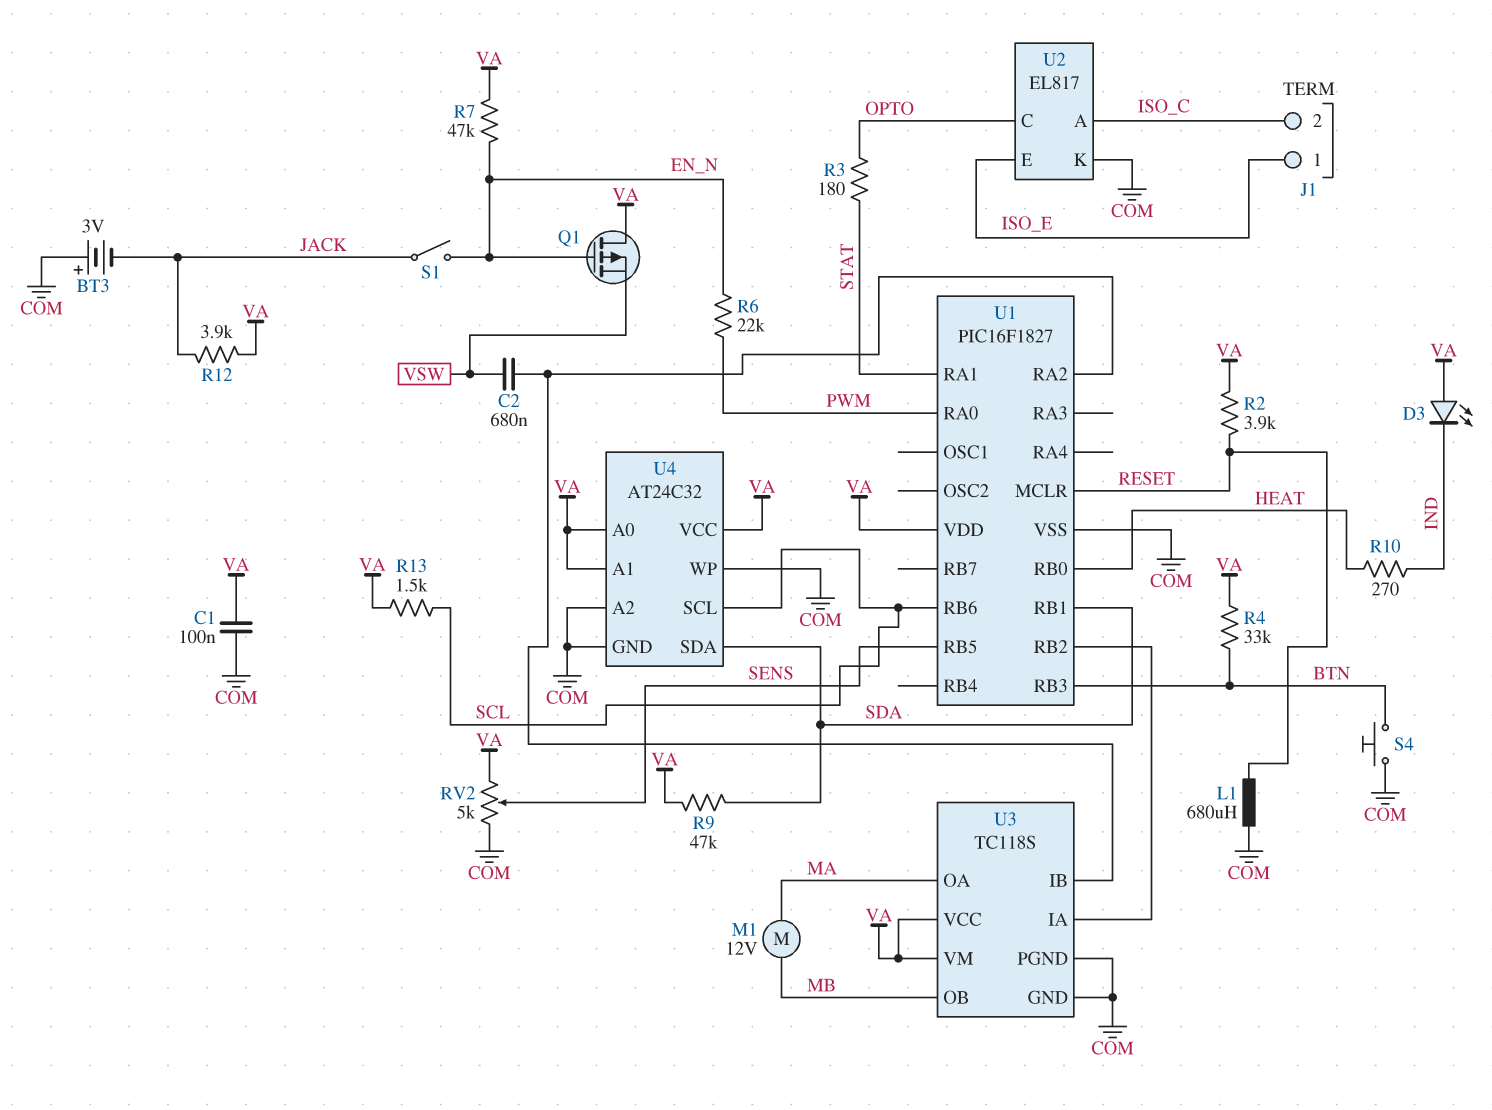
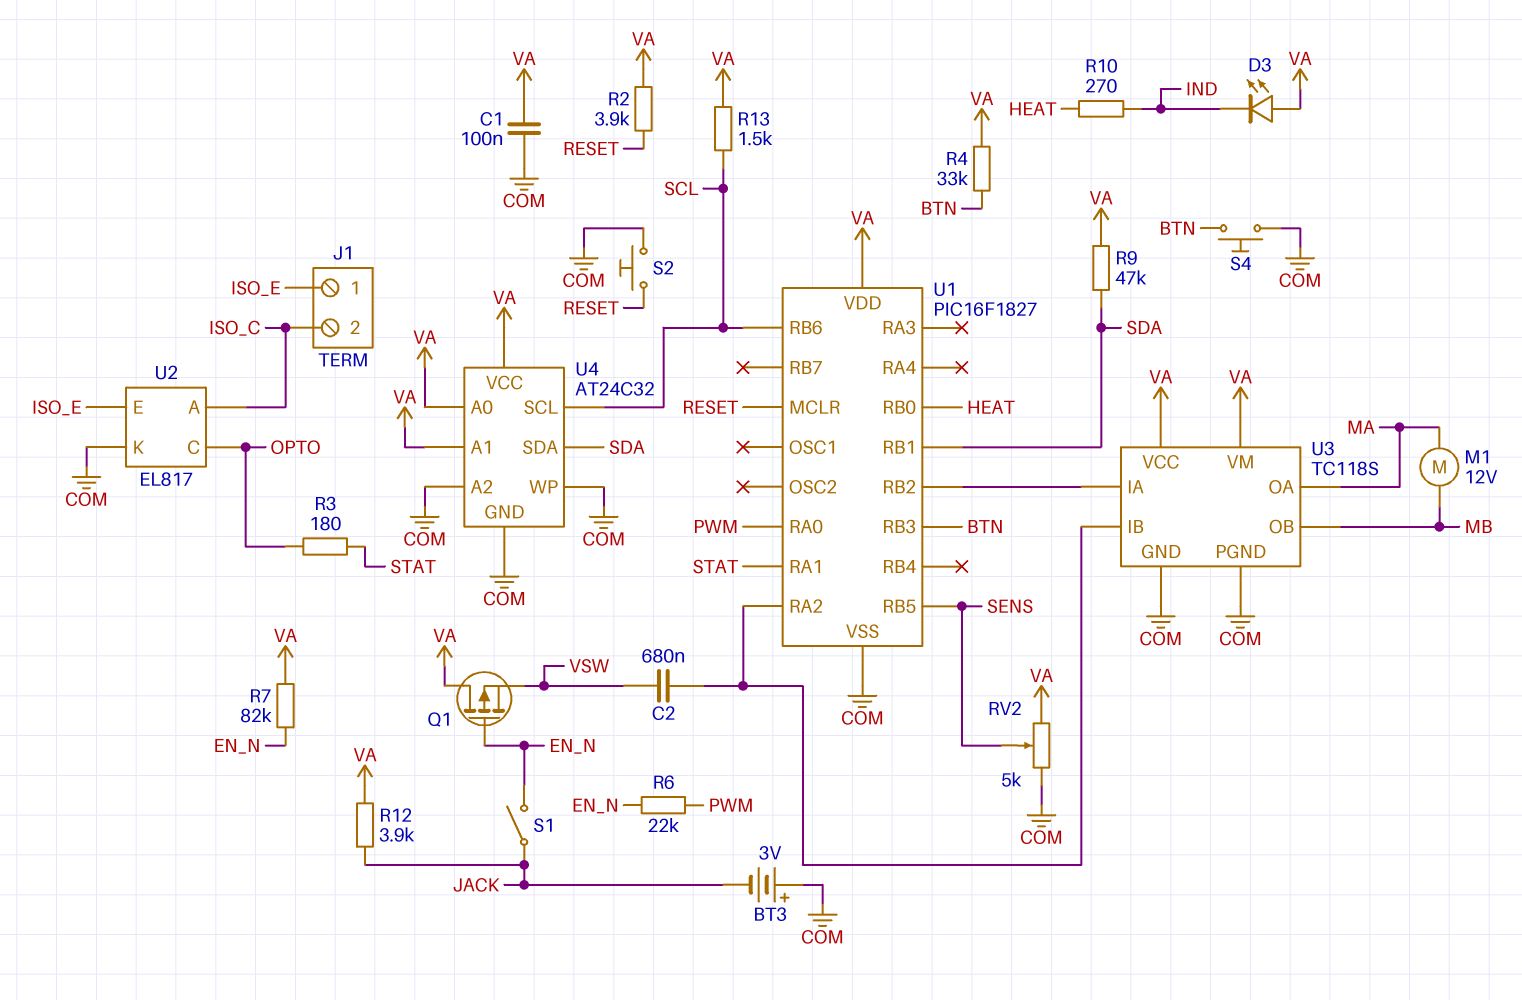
L1: 680uH (COM, RESET) -> none
R7: 47k (EN_N, VA) -> 82k (EN_N, VA)
S2: none -> button (COM, RESET)

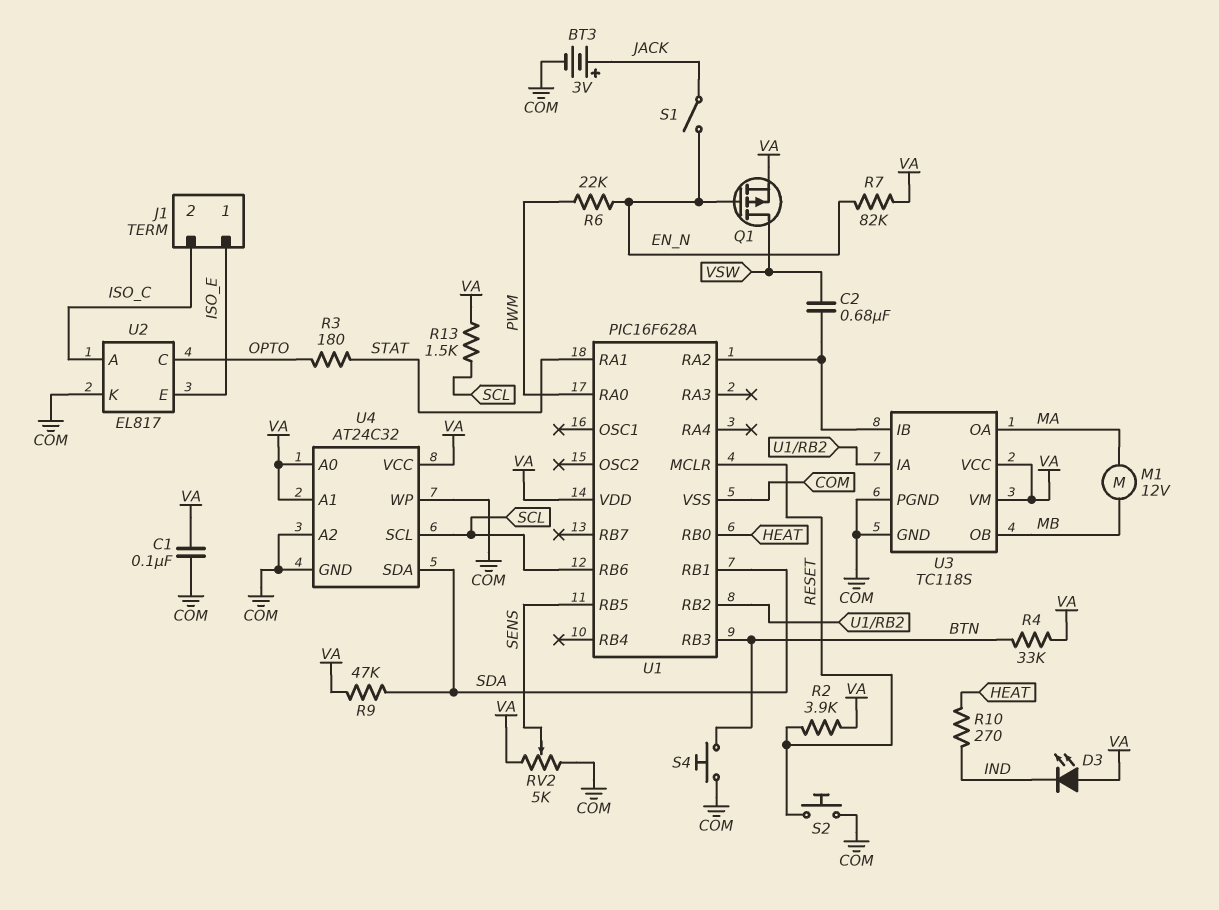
BT3: 3V (plus COM, minus JACK) -> 3V (plus JACK, minus COM)
Q1: PMOS (G EN_N, D VA, S VSW) -> PMOS (G EN_N, D VSW, S VA)
R12: 3.9k (JACK, VA) -> none
U1: PIC16F1827 -> PIC16F628A

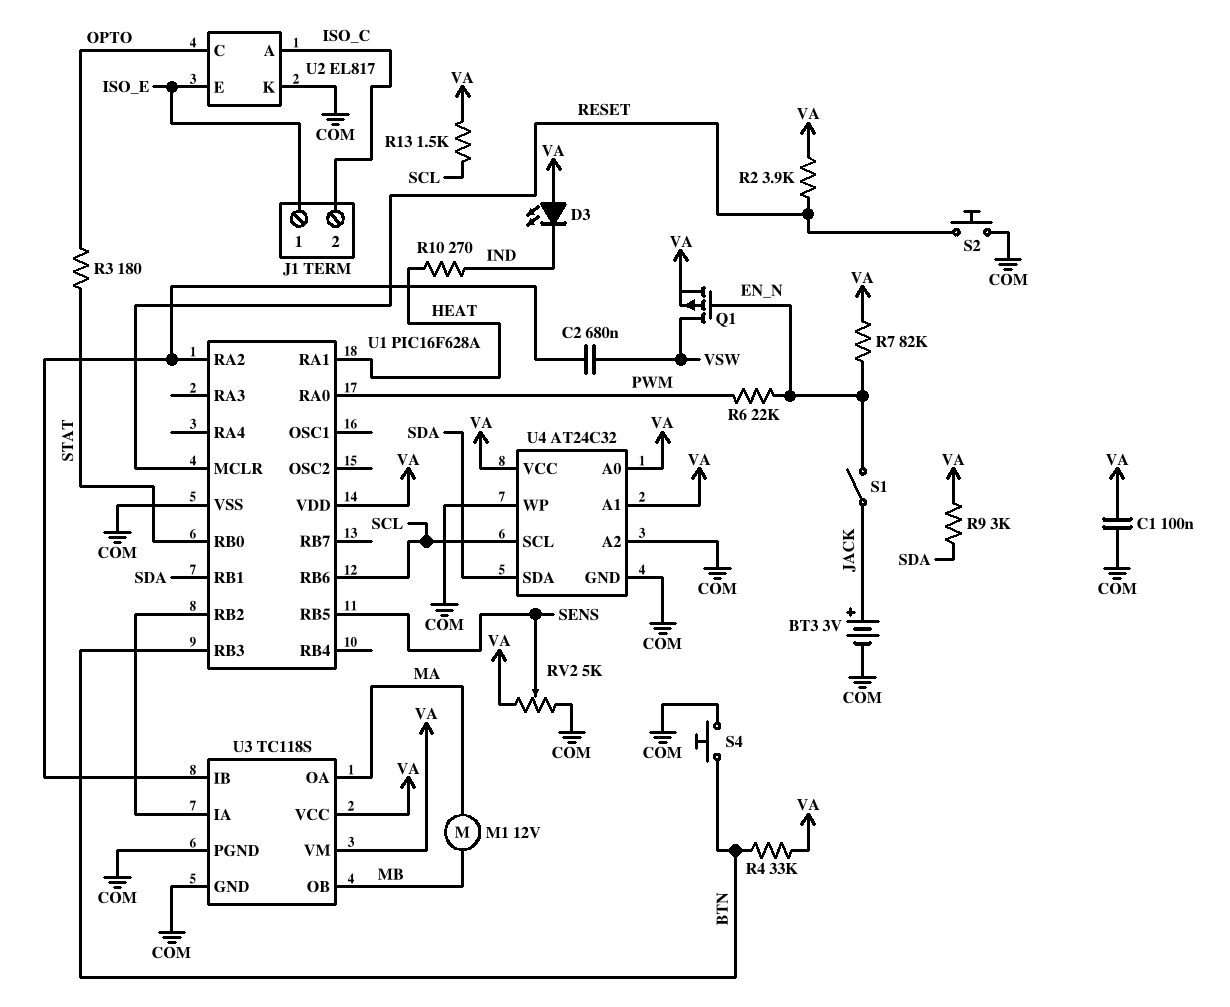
R9: 47k (SDA, VA) -> 3k (SDA, VA)
U1 pin RA1: STAT -> HEAT
U1 pin RB0: HEAT -> STAT

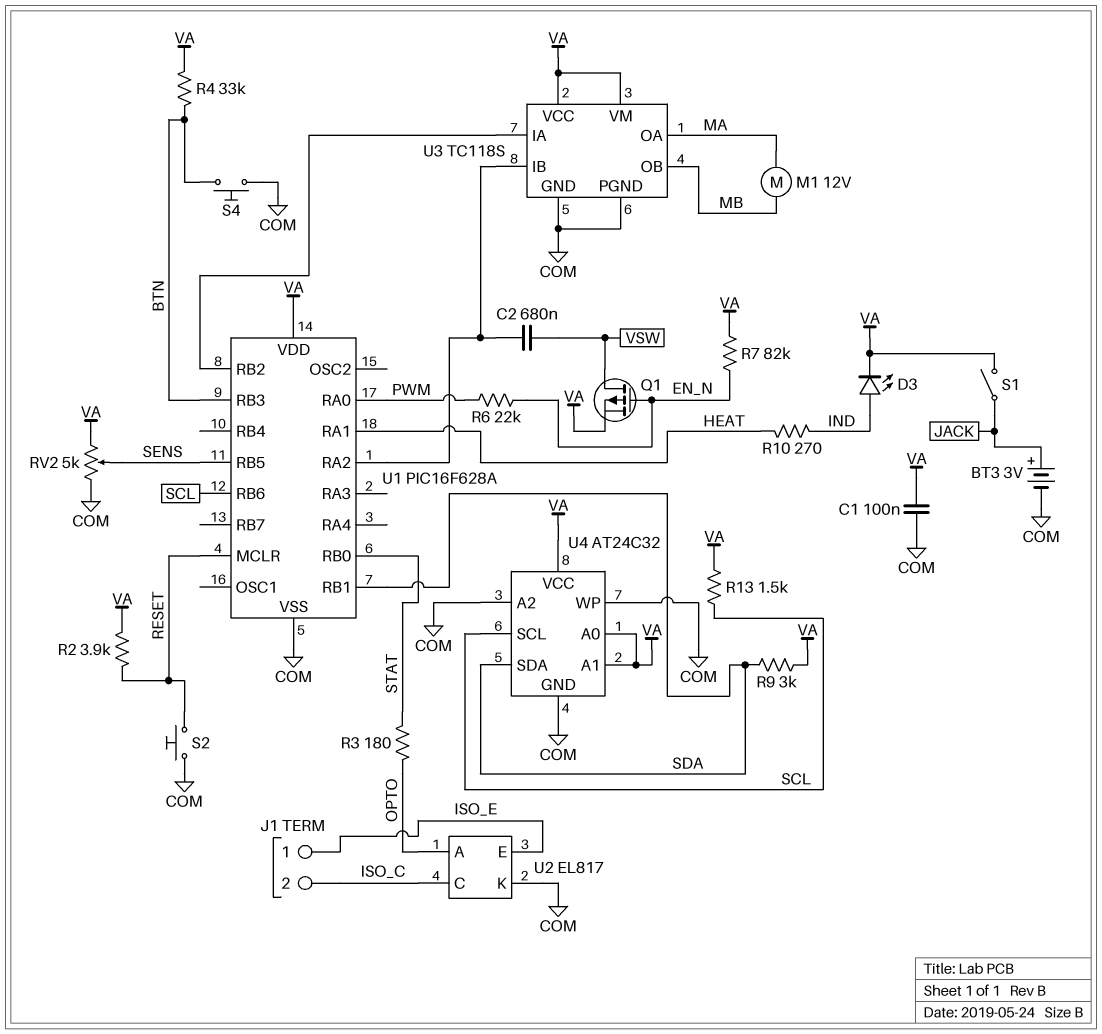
D3: LED (A VA, K IND) -> LED (A IND, K VA)
S1: switch (EN_N, JACK) -> switch (JACK, VA)
U2 pin A: ISO_C -> OPTO
U2 pin C: OPTO -> ISO_C

